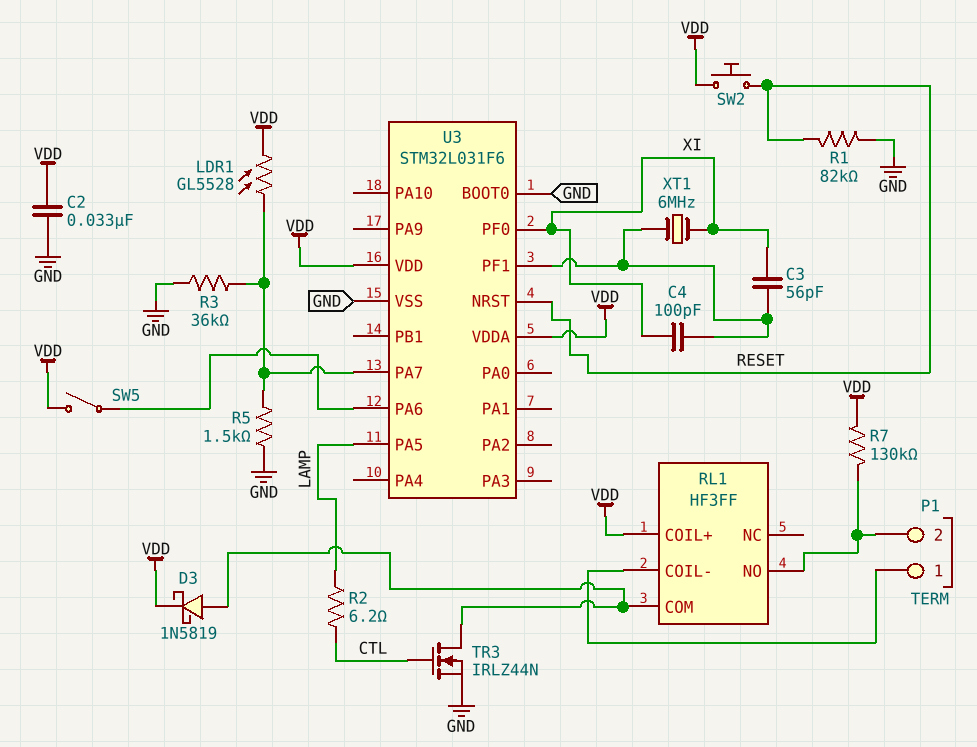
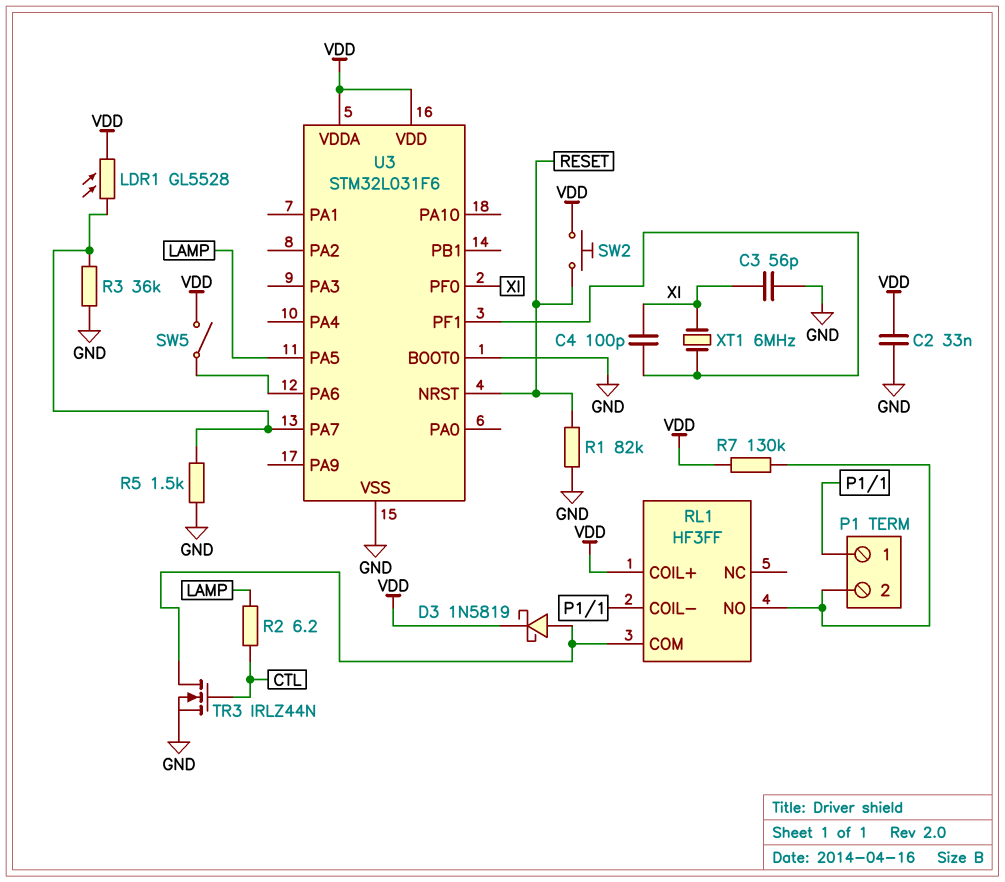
C3: 56pF (U3/PF1, XI) -> 56pF (GND, XI)

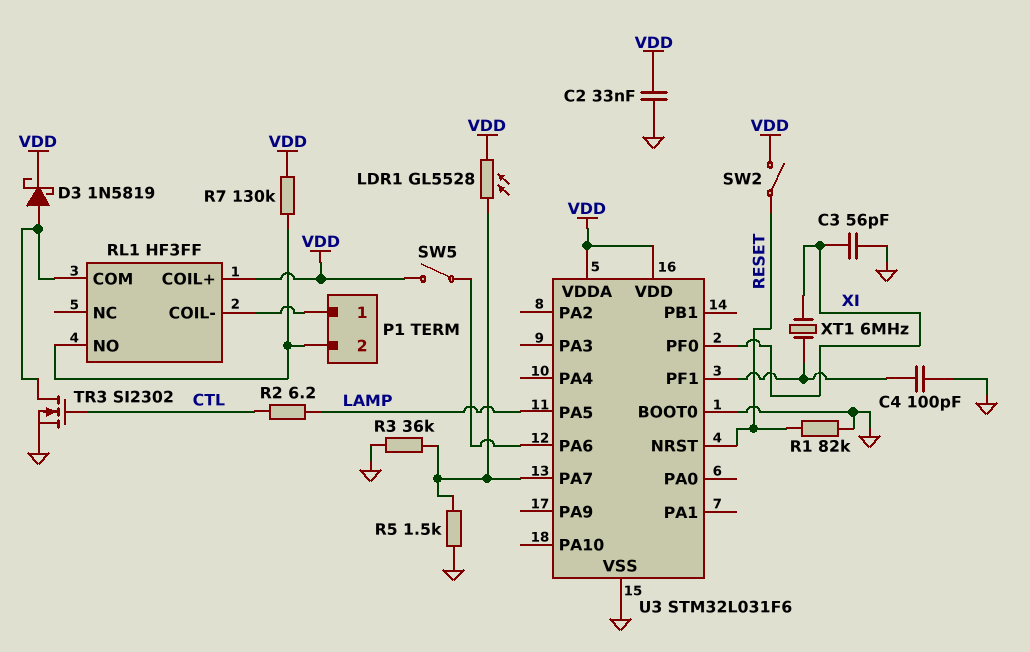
C4: 100pF (U3/PF1, XI) -> 100pF (GND, U3/PF1)
SW2: button (RESET, VDD) -> switch (RESET, VDD)
TR3: NMOS IRLZ44N (G CTL, D RL1/COM, S GND) -> NMOS SI2302 (G CTL, D RL1/COM, S GND)

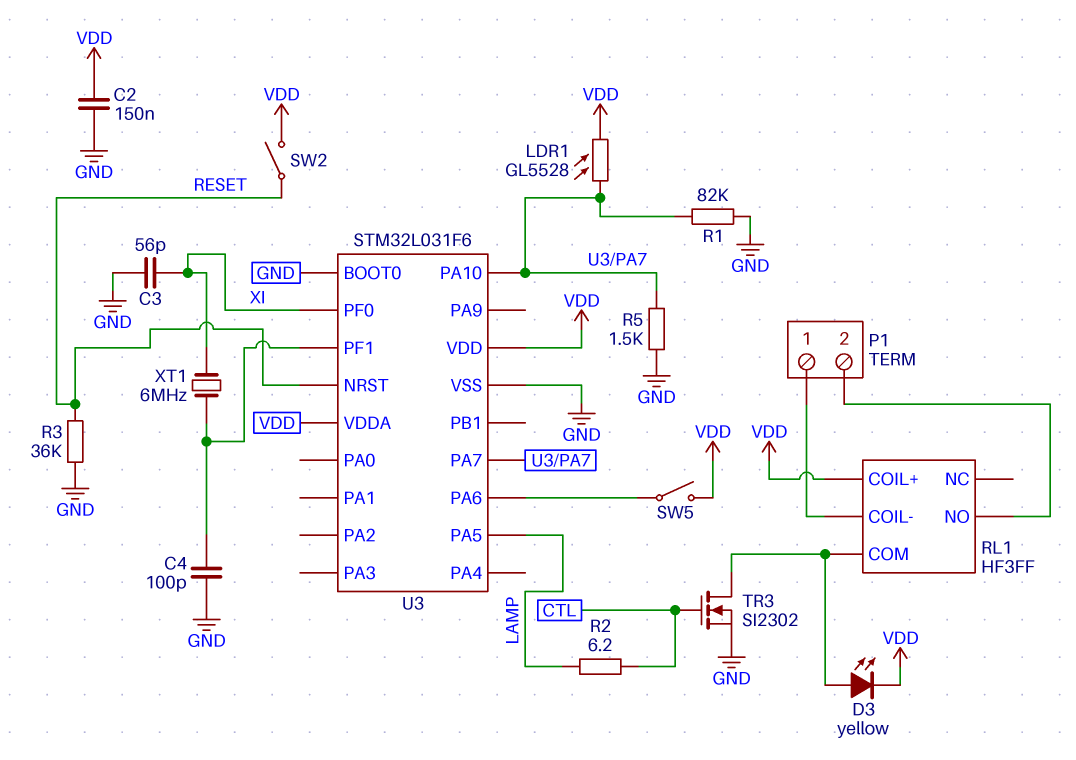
C2: 33nF (GND, VDD) -> 150nF (GND, VDD)
D3: schottky 1N5819 (A RL1/COM, K VDD) -> LED yellow (A RL1/COM, K VDD)
R1: 82k (GND, RESET) -> 82k (GND, U3/PA7)
R3: 36k (GND, U3/PA7) -> 36k (GND, RESET)
R7: 130k (P1/2, VDD) -> none
U3 pin PA10: none -> U3/PA7

